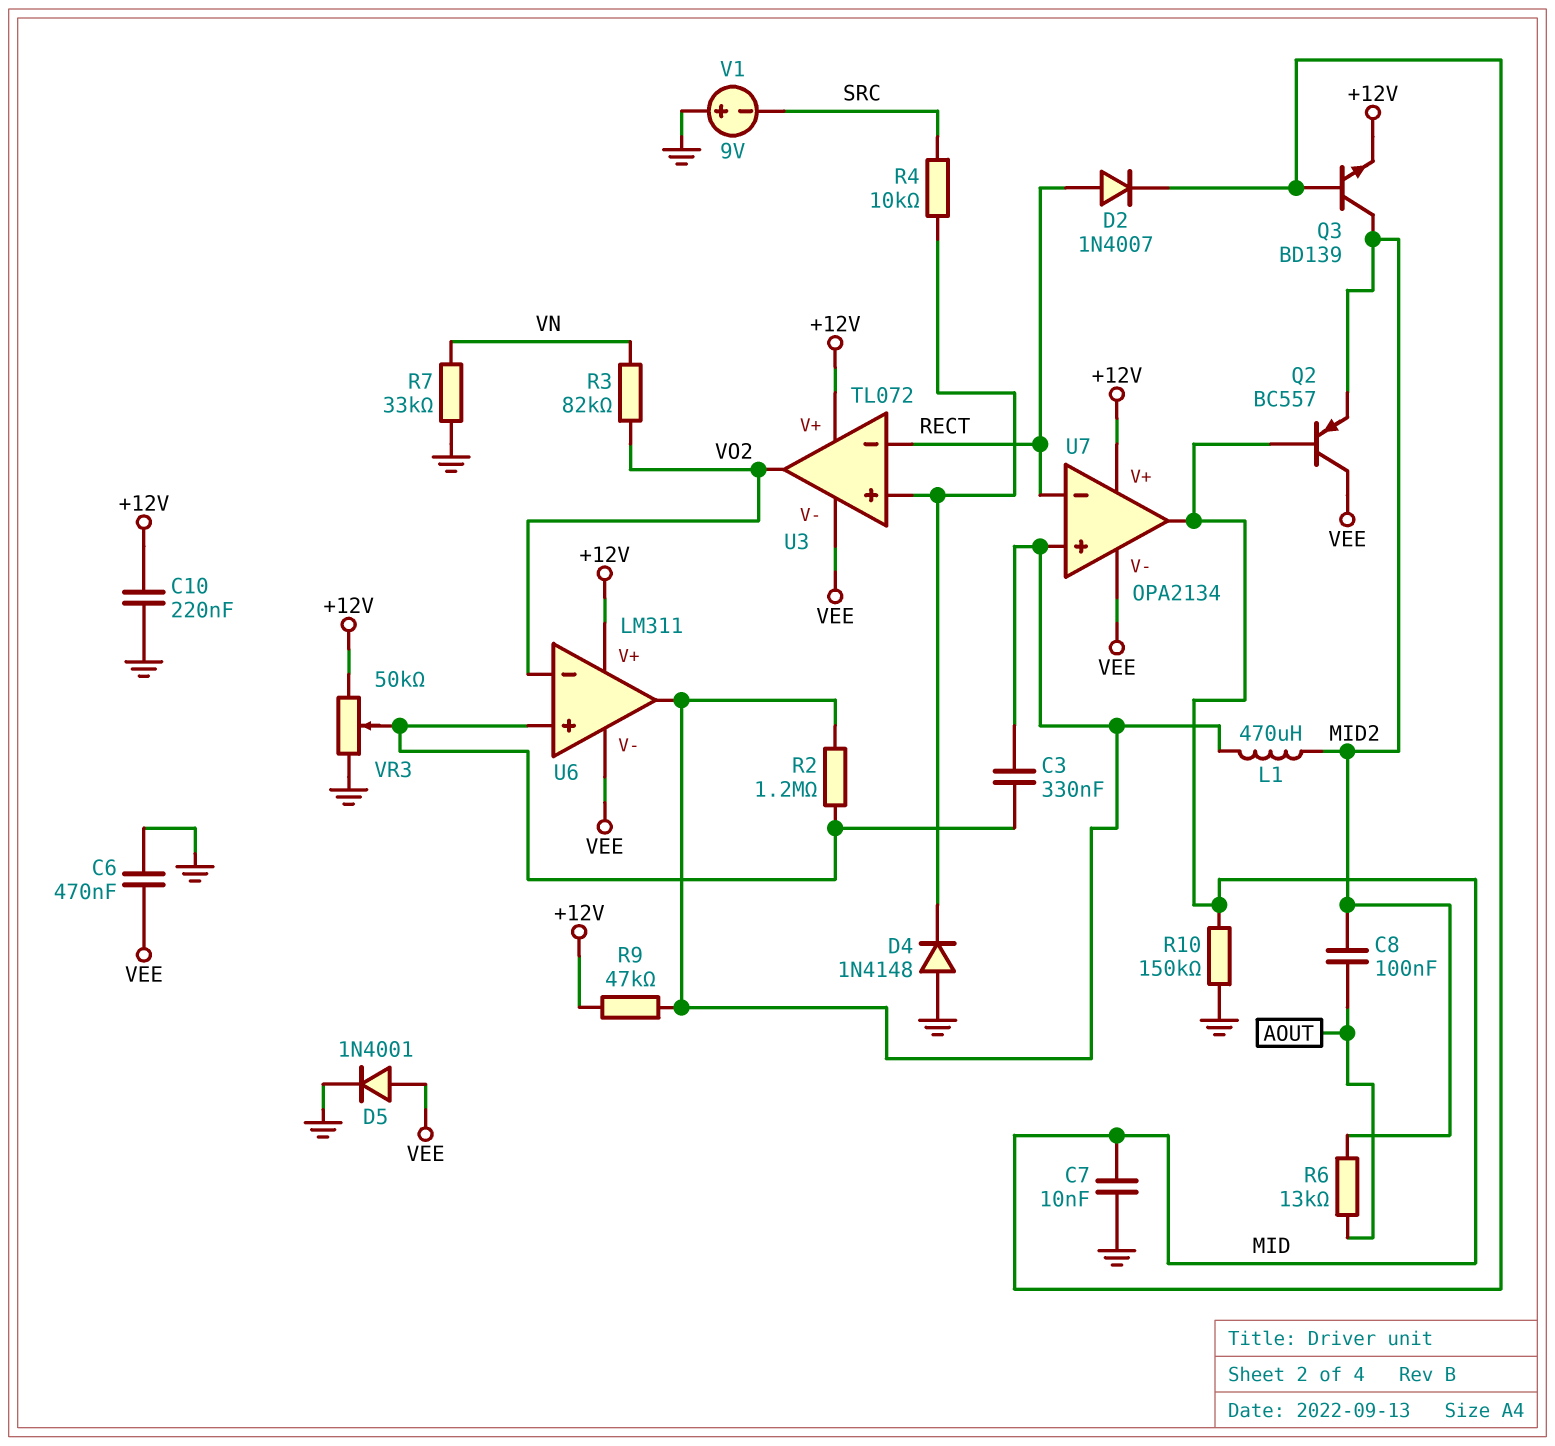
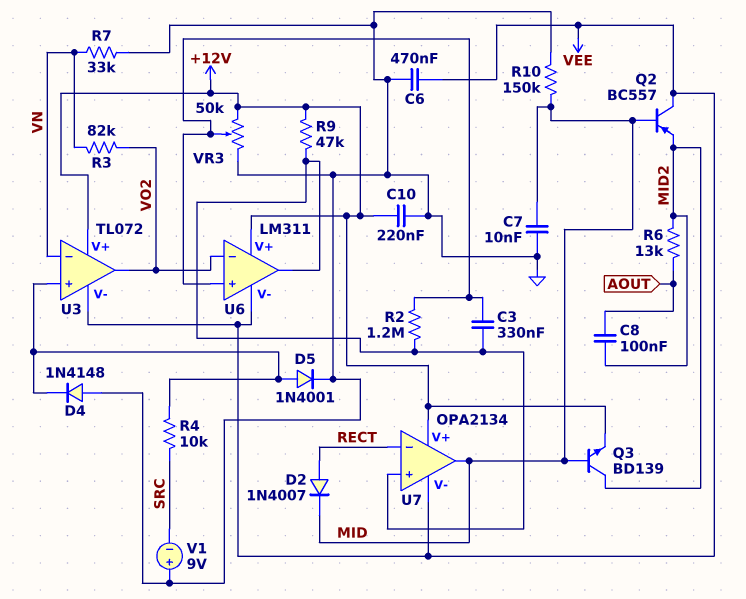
D5: diode 1N4001 (A VEE, K GND) -> diode 1N4001 (A U3/in+, K GND)
L1: 470uH (MID2, U6/out) -> none
U3 pin in-: RECT -> VN

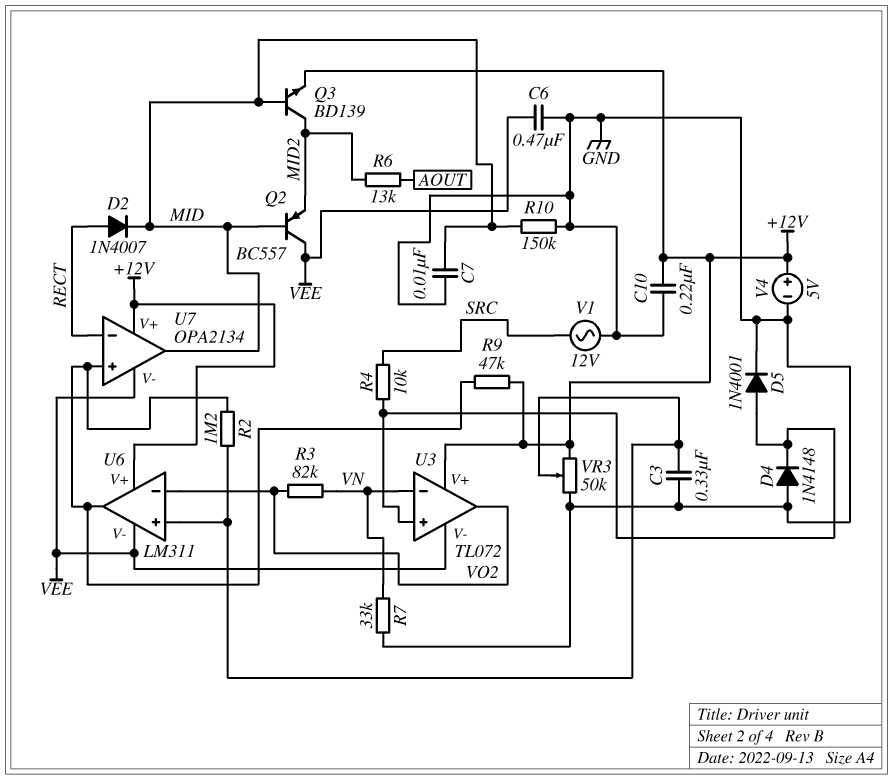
C3: 330nF (U6/in+, U6/out) -> 330nF (GND, U6/in+)
C8: 100nF (AOUT, MID2) -> none
V1: 9V (plus GND, minus SRC) -> AC 12V (GND, SRC)
V4: none -> 5V (plus +12V, minus GND)

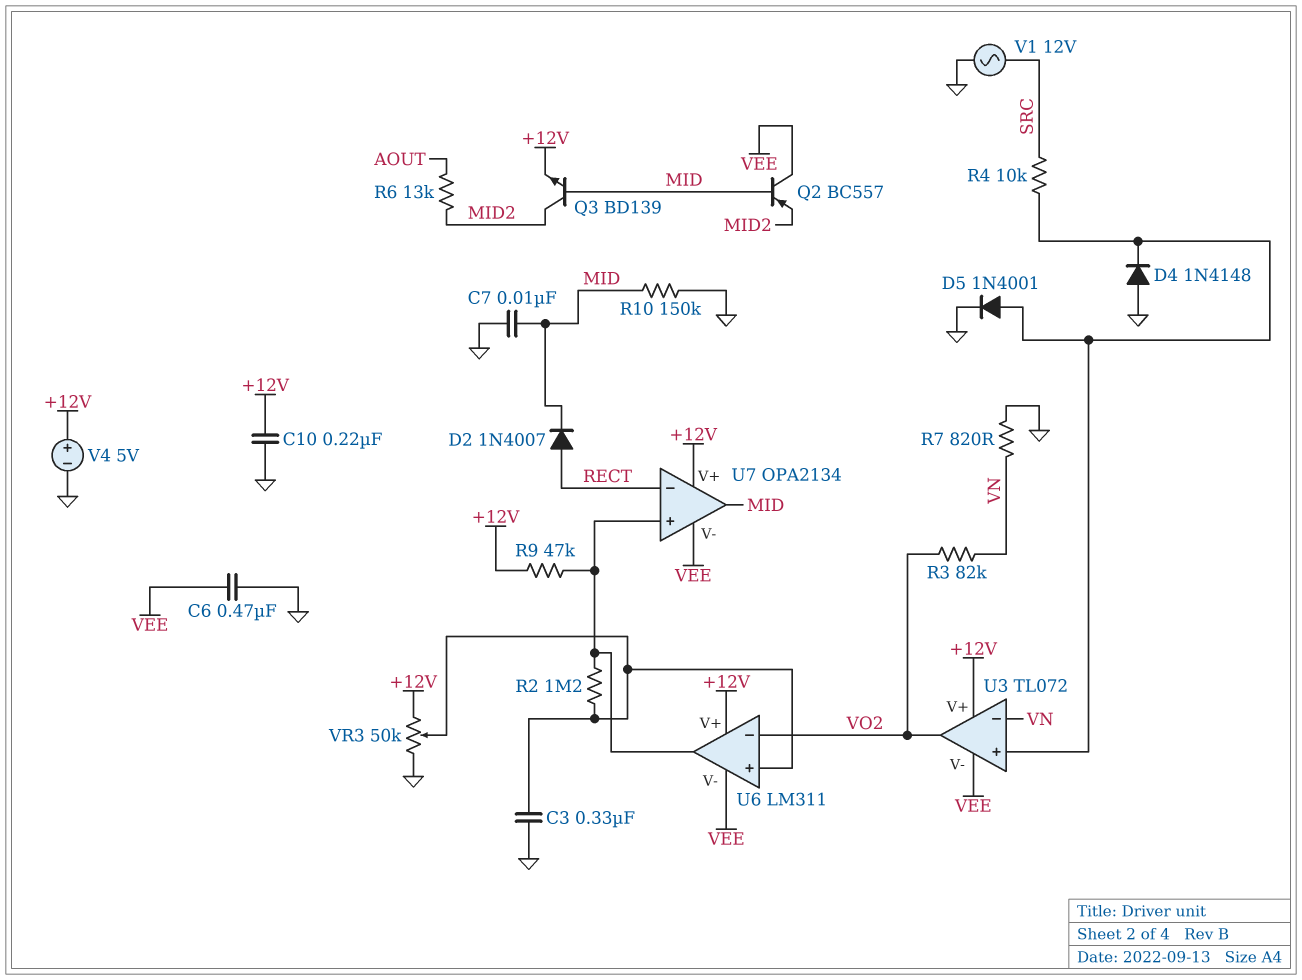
R7: 33k (GND, VN) -> 820 (GND, VN)

